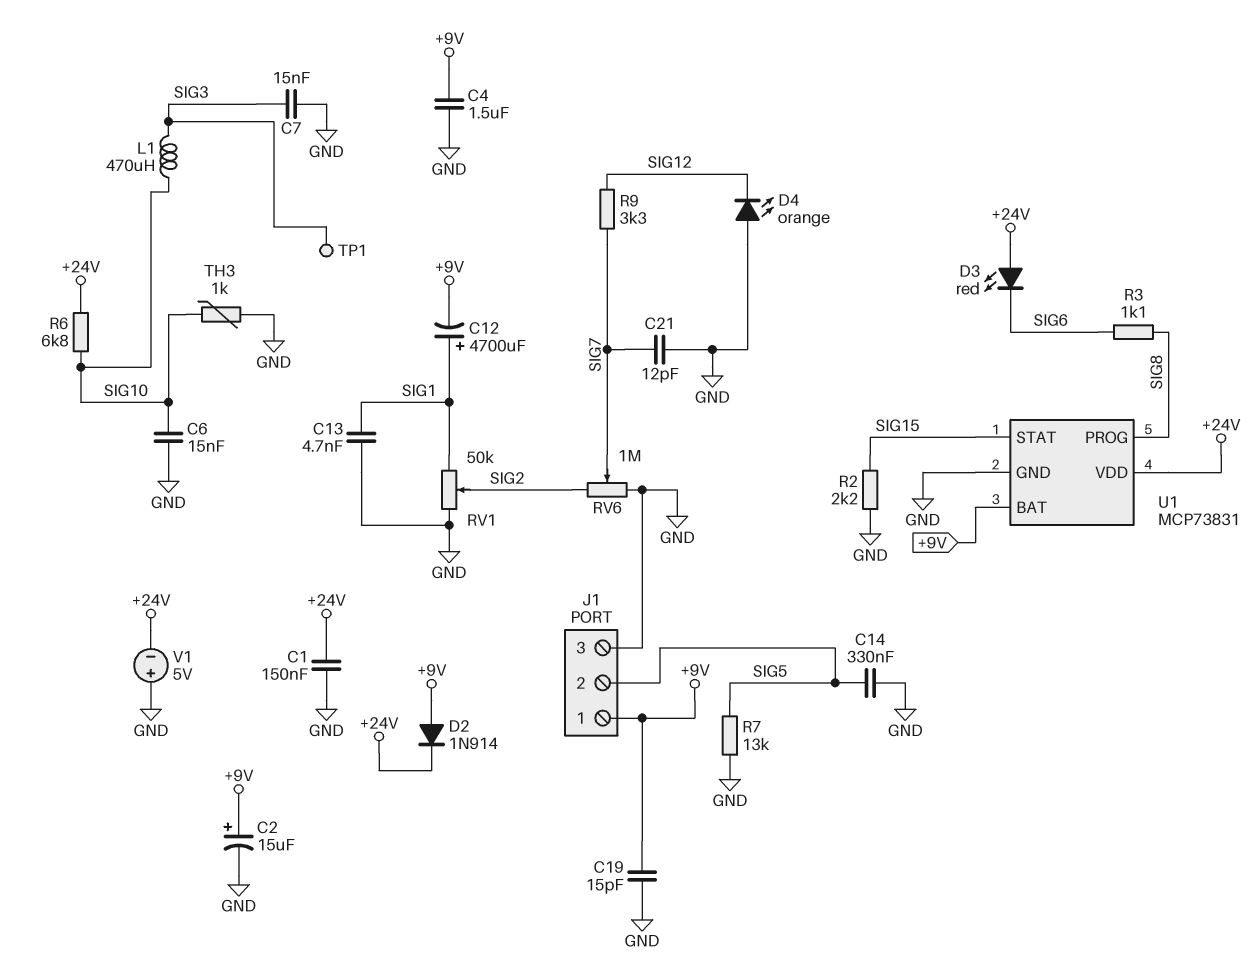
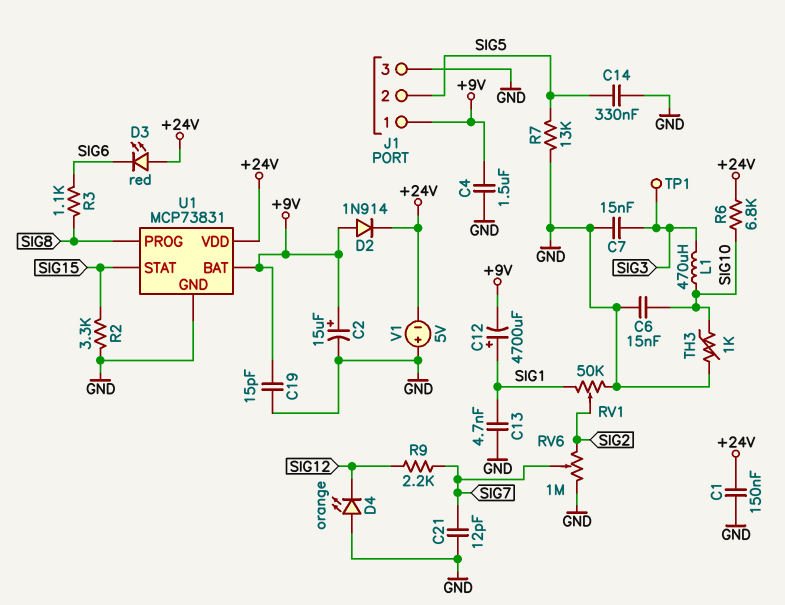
R2: 2.2k (GND, SIG15) -> 3.3k (GND, SIG15)
R9: 3.3k (SIG7, SIG12) -> 2.2k (SIG7, SIG12)

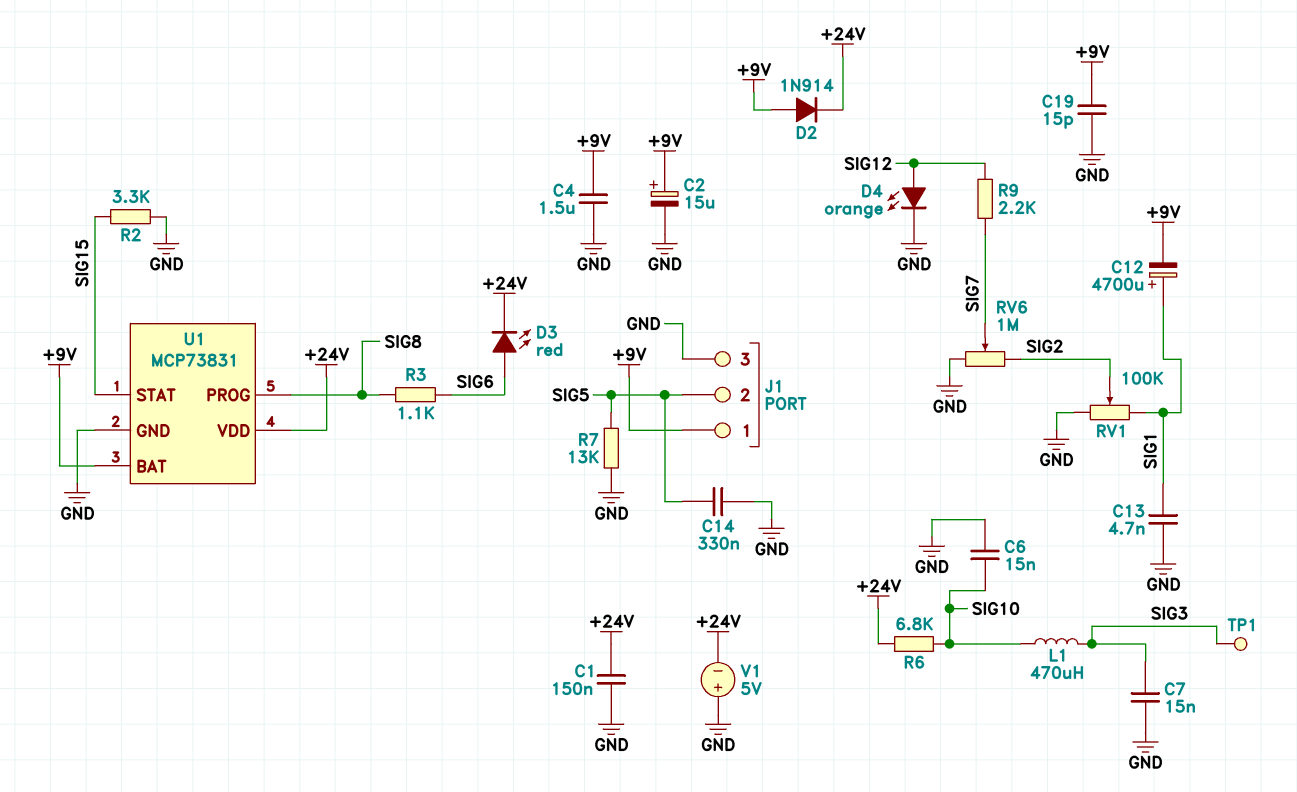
C21: 12pF (GND, SIG7) -> none
D3: LED red (A +24V, K SIG6) -> LED red (A SIG6, K +24V)
D4: LED orange (A GND, K SIG12) -> LED orange (A SIG12, K GND)
RV1: 50k (GND, SIG1, wiper SIG2) -> 100k (GND, SIG1, wiper SIG2)
TH3: 1k (GND, SIG10) -> none

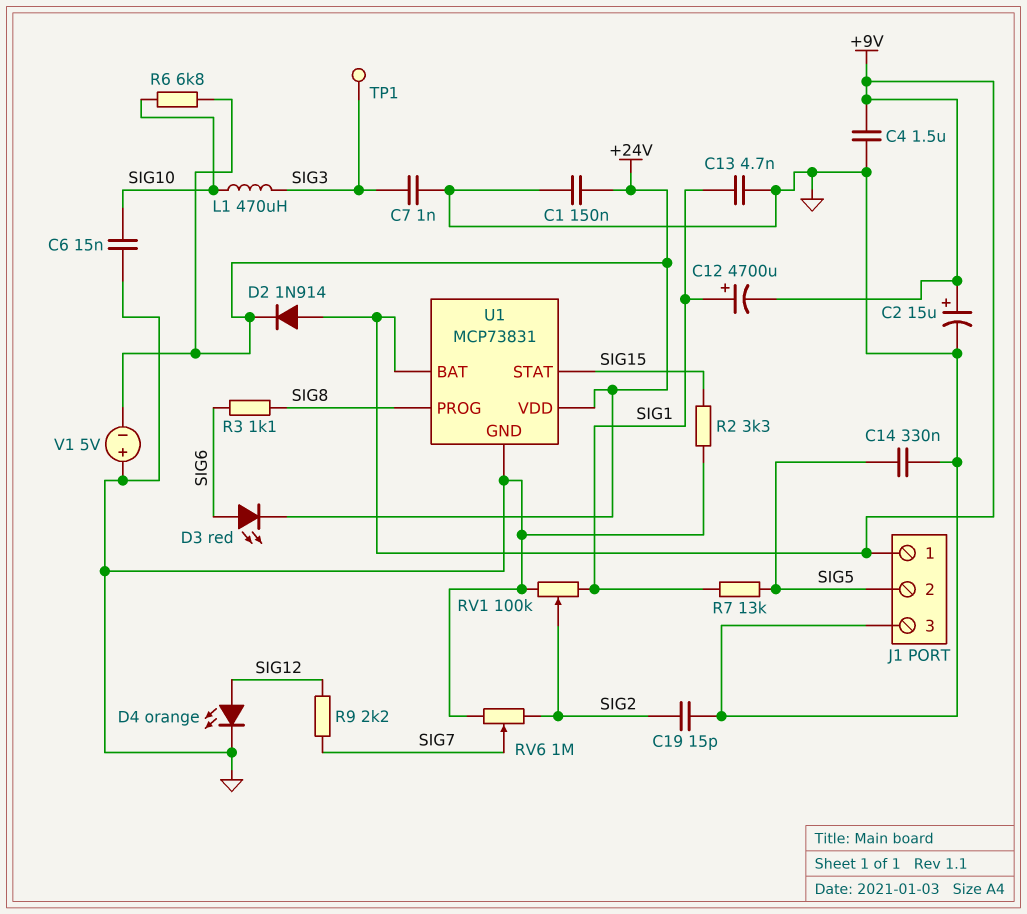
C7: 15nF (GND, SIG3) -> 1nF (GND, SIG3)
C19: 15pF (+9V, GND) -> 15pF (GND, SIG2)
R7: 13k (GND, SIG5) -> 13k (SIG1, SIG5)

